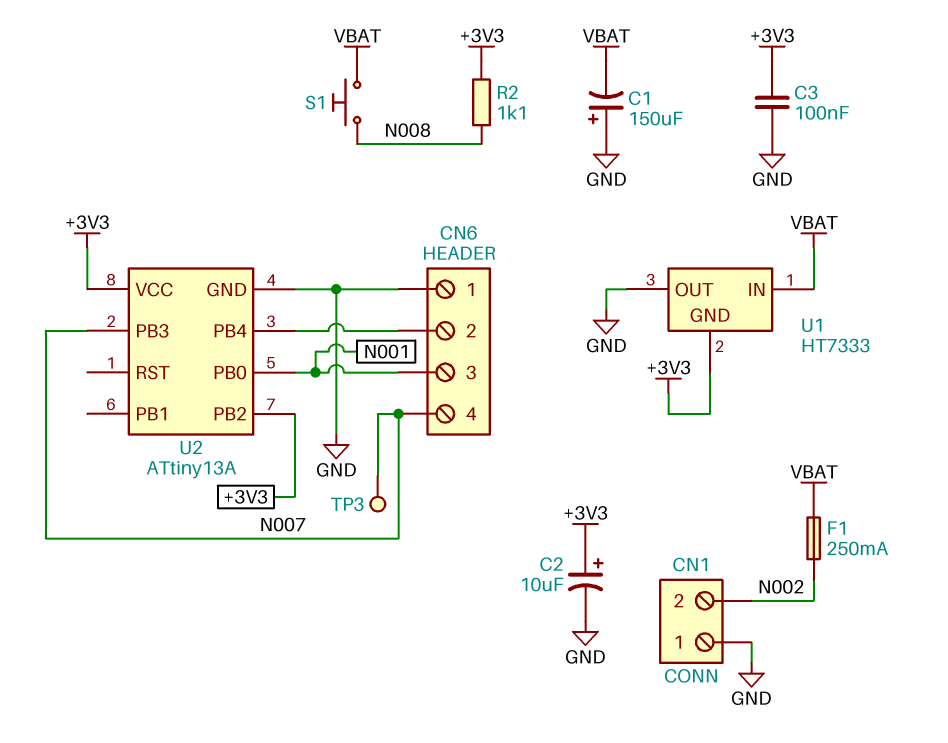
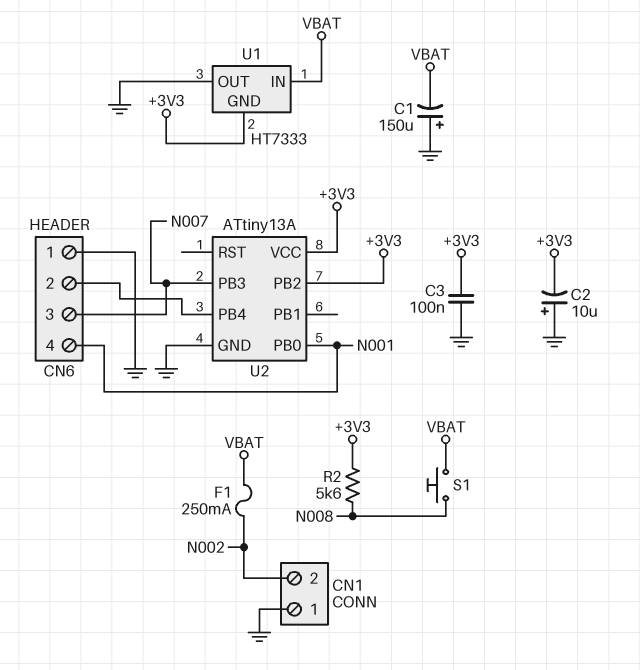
C2: 10uF (plus +3V3, minus GND) -> 10uF (plus GND, minus +3V3)
CN6 pin 3: N001 -> N007
CN6 pin 4: N007 -> N001
R2: 1.1k (+3V3, N008) -> 5.6k (+3V3, N008)
TP3: test point (N007) -> none

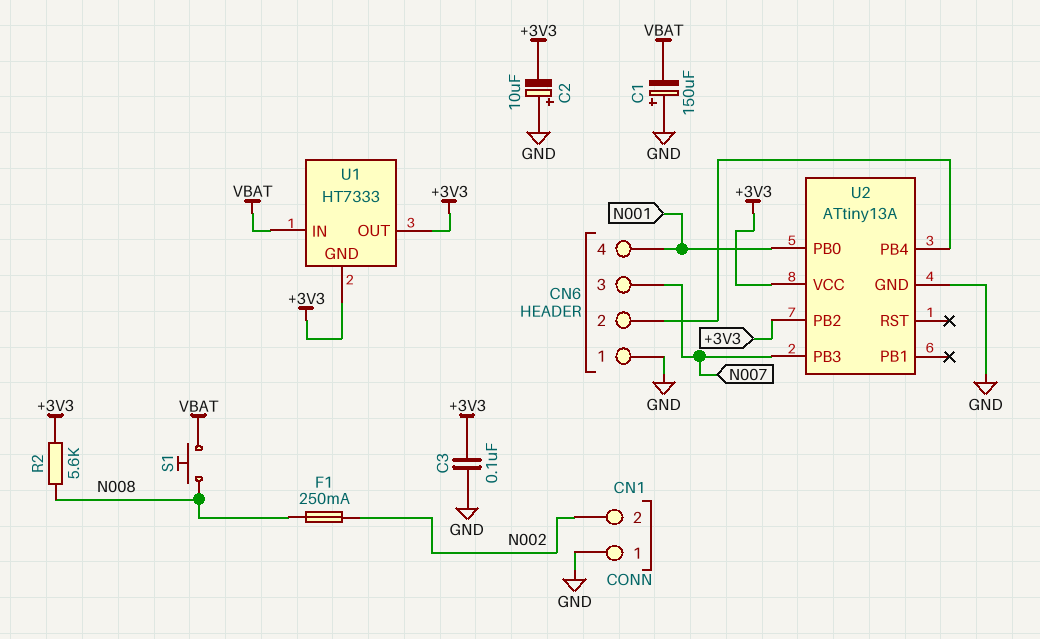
F1: 250mA (N002, VBAT) -> 250mA (N002, N008)
U1 pin OUT: GND -> +3V3

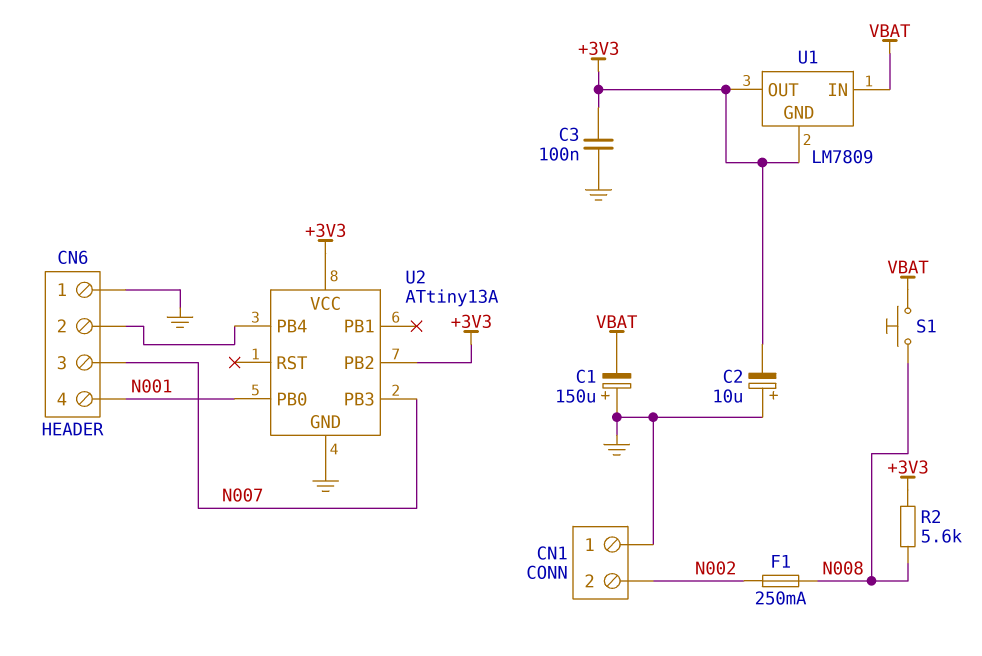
U1: HT7333 -> LM7809

